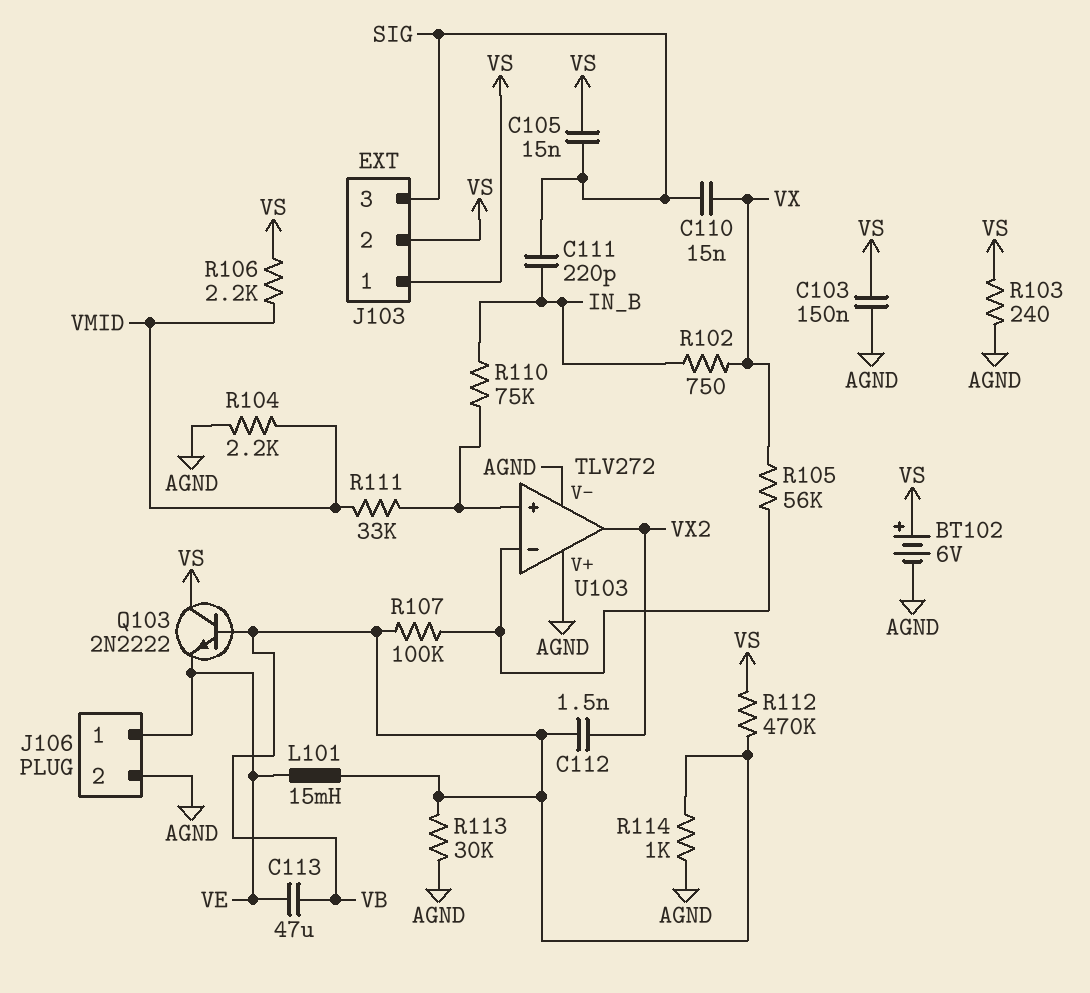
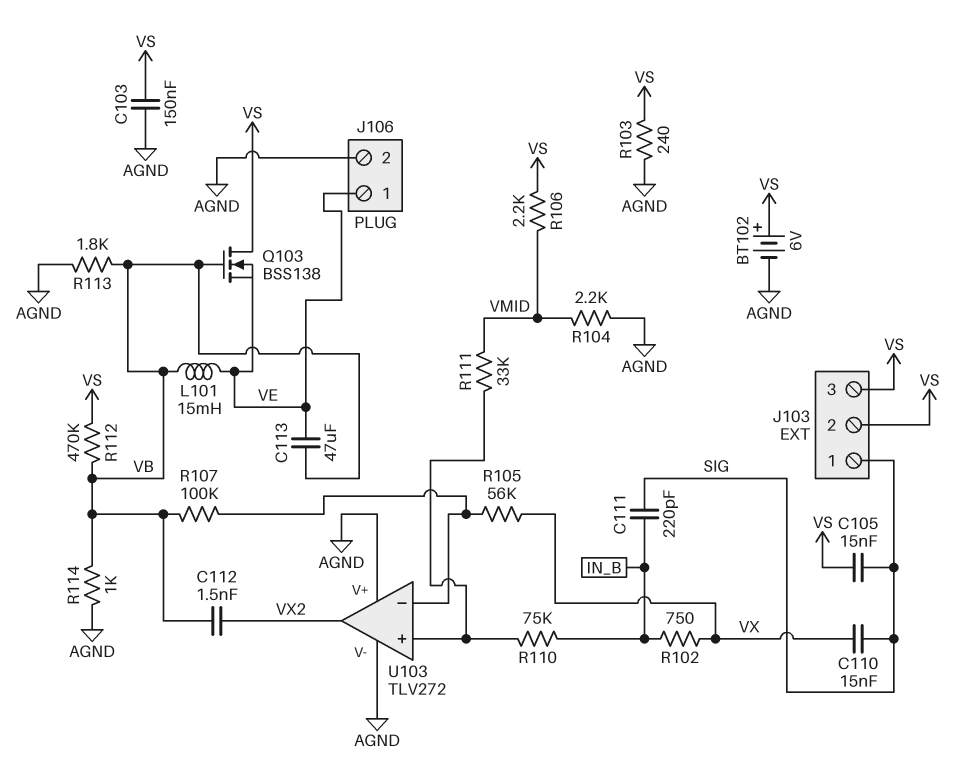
J103 pin 1: VS -> SIG
J103 pin 3: SIG -> VS
Q103: NPN 2N2222 (B VB, C VS, E VE) -> NMOS BSS138 (G VB, D VS, S VE)
R113: 30k (AGND, VB) -> 1.8k (AGND, VB)

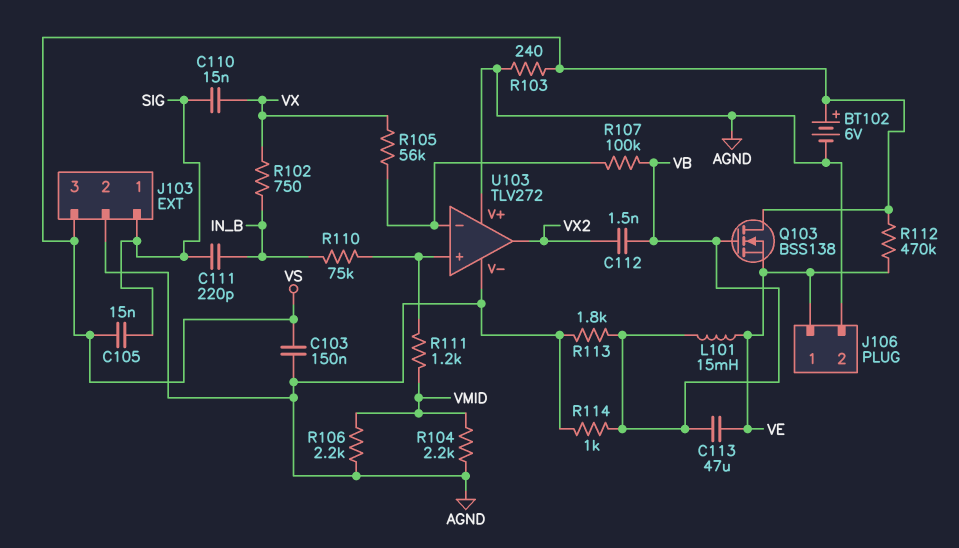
J103 pin 2: VS -> AGND
R106: 2.2k (VMID, VS) -> 2.2k (AGND, VMID)
R111: 33k (U103/in+, VMID) -> 1.2k (U103/in+, VMID)
R112: 470k (VB, VS) -> 470k (VE, VS)

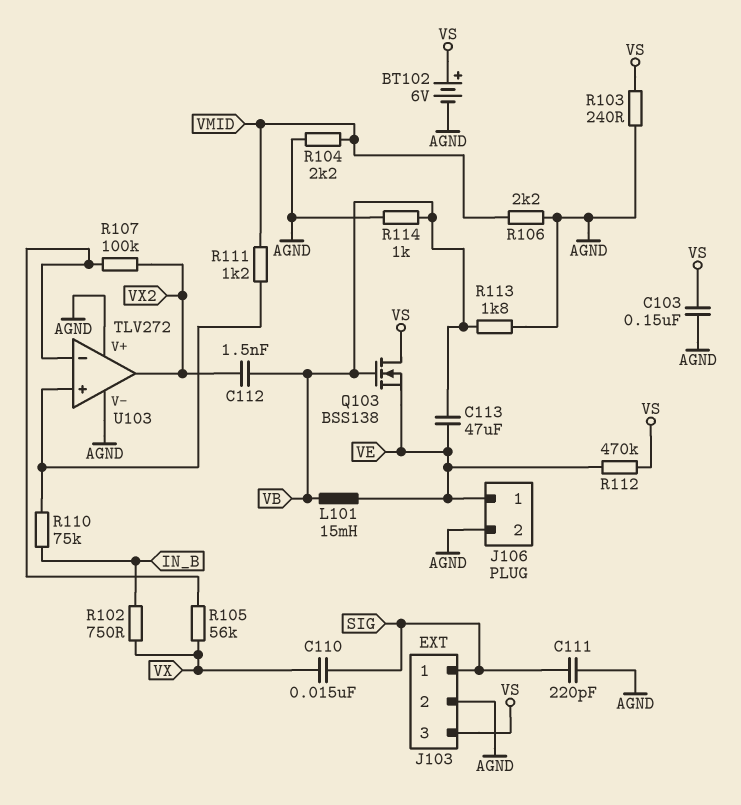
C105: 15nF (SIG, VS) -> none
C111: 220pF (IN_B, SIG) -> 220pF (AGND, SIG)
R107: 100k (U103/in-, VB) -> 100k (U103/in-, VX2)

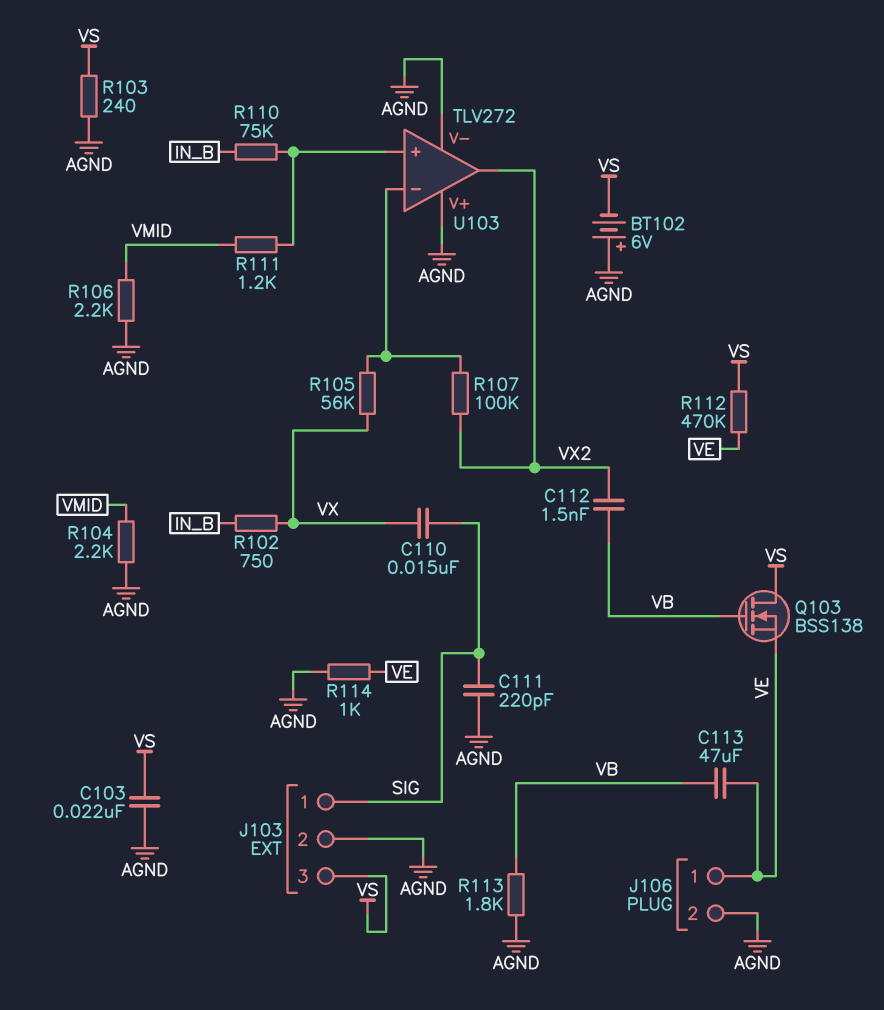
BT102: 6V (plus VS, minus AGND) -> 6V (plus AGND, minus VS)
C103: 150nF (AGND, VS) -> 22nF (AGND, VS)
L101: 15mH (VB, VE) -> none
R114: 1k (AGND, VB) -> 1k (AGND, VE)

